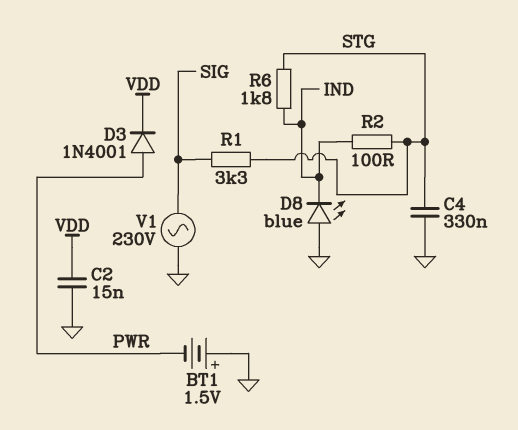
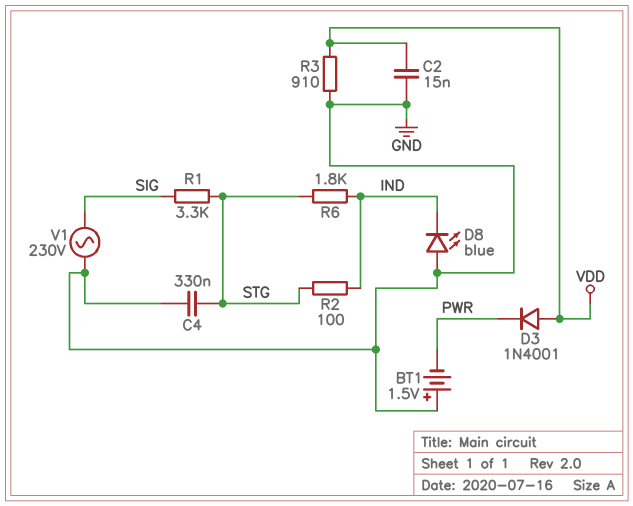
D3: diode 1N4001 (A PWR, K VDD) -> diode 1N4001 (A VDD, K PWR)
R3: none -> 910 (GND, VDD)

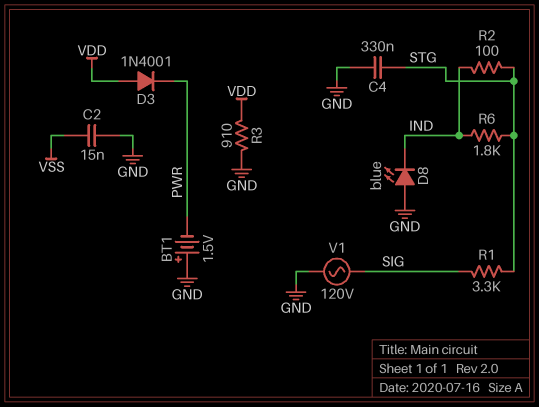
C2: 15nF (GND, VDD) -> 15nF (GND, VSS)
V1: AC 230V (GND, SIG) -> AC 120V (GND, SIG)

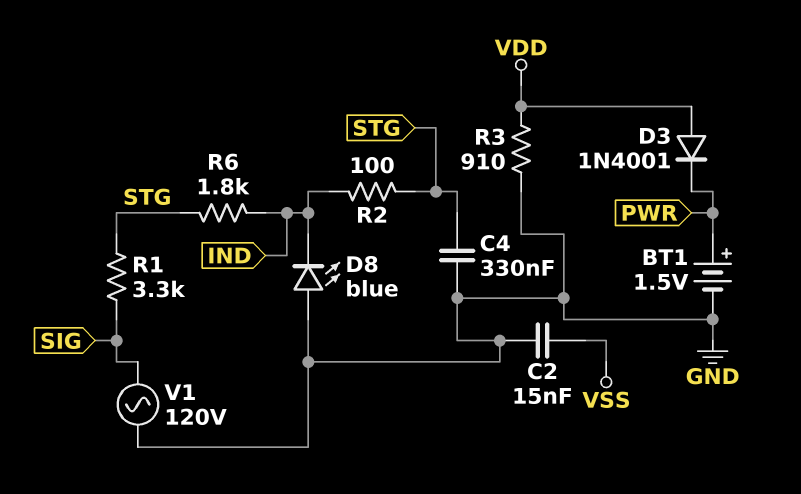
BT1: 1.5V (plus GND, minus PWR) -> 1.5V (plus PWR, minus GND)

